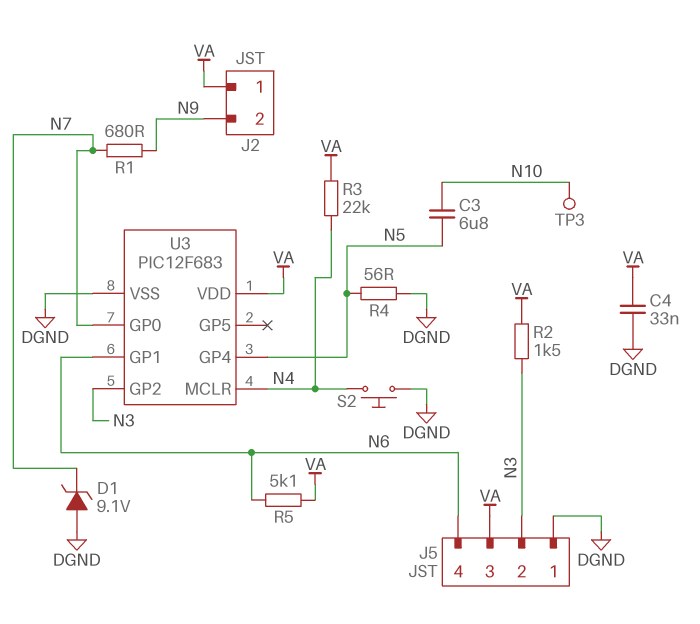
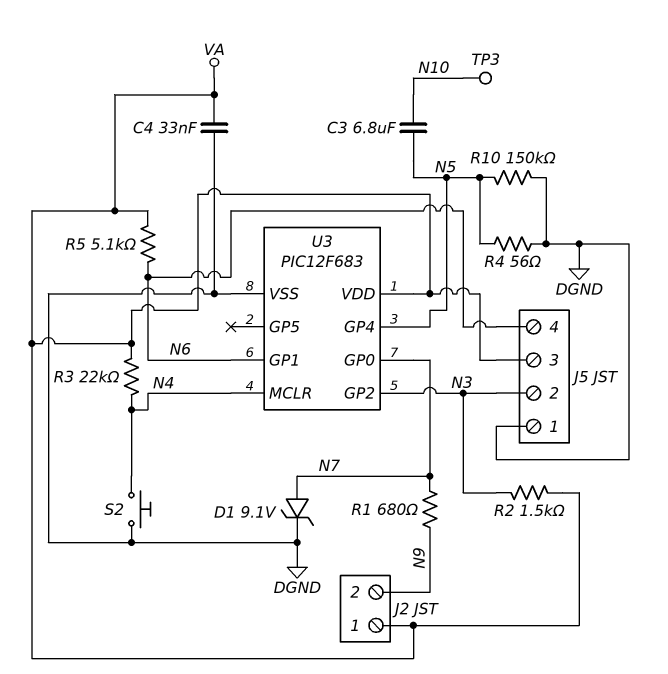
D1: zener 9.1V (A DGND, K N7) -> zener 9.1V (A N7, K DGND)
R10: none -> 150k (DGND, N5)

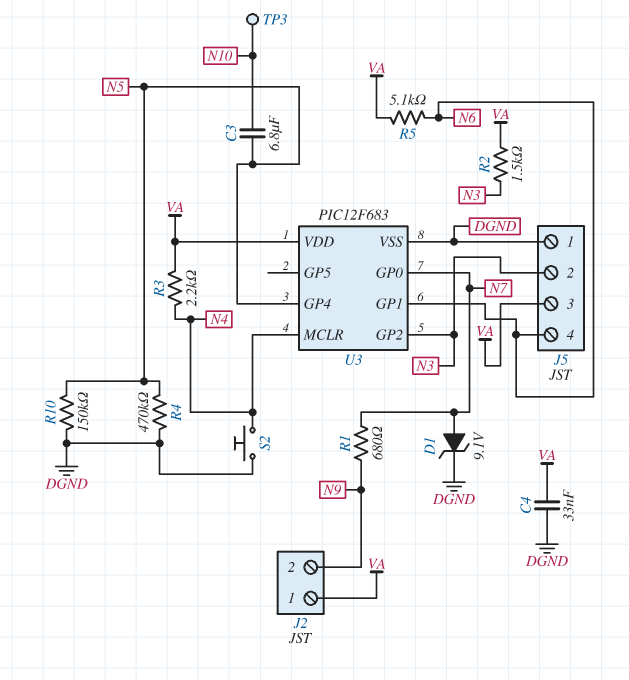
R3: 22k (N4, VA) -> 2.2k (N4, VA)
R4: 56 (DGND, N5) -> 470k (DGND, N5)

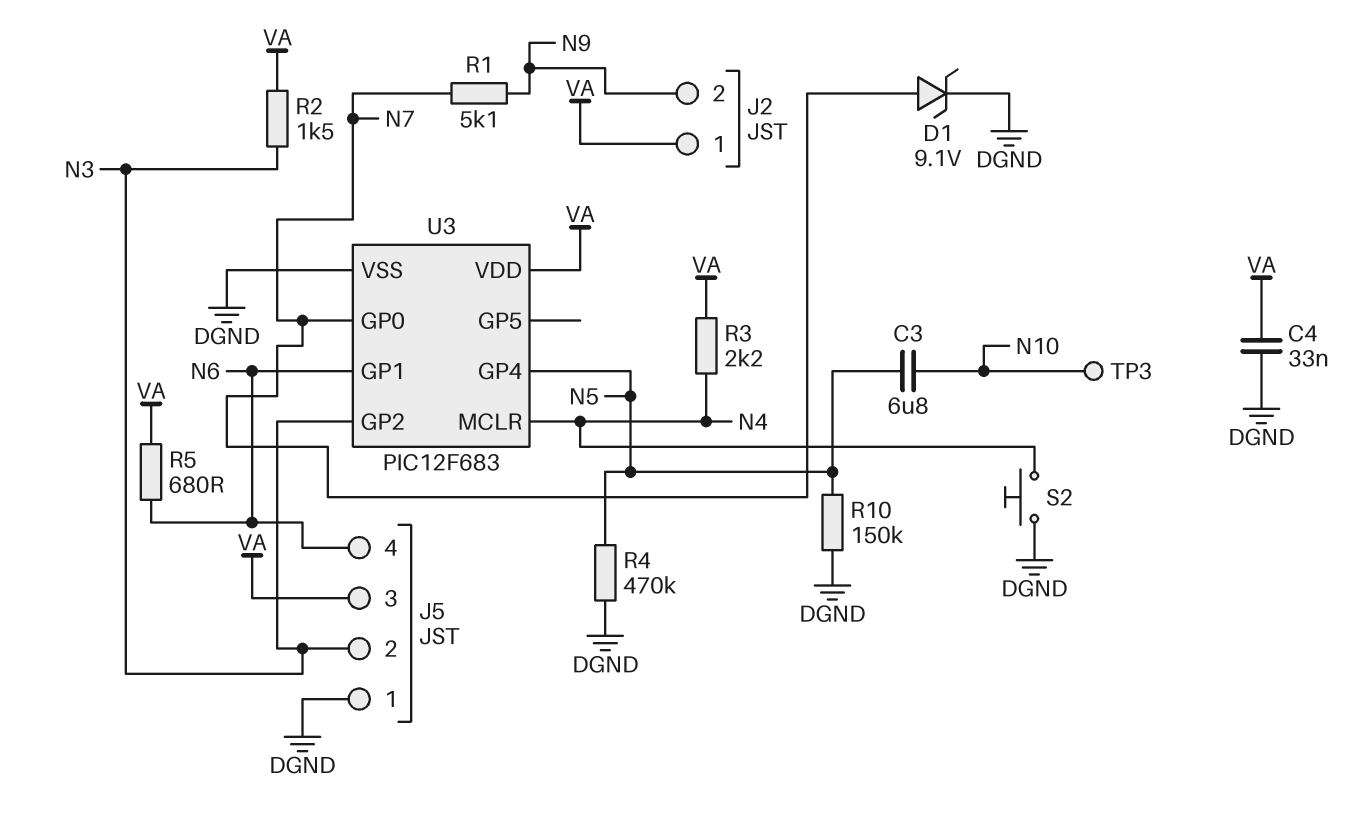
R1: 680 (N7, N9) -> 5.1k (N7, N9)
R5: 5.1k (N6, VA) -> 680 (N6, VA)

